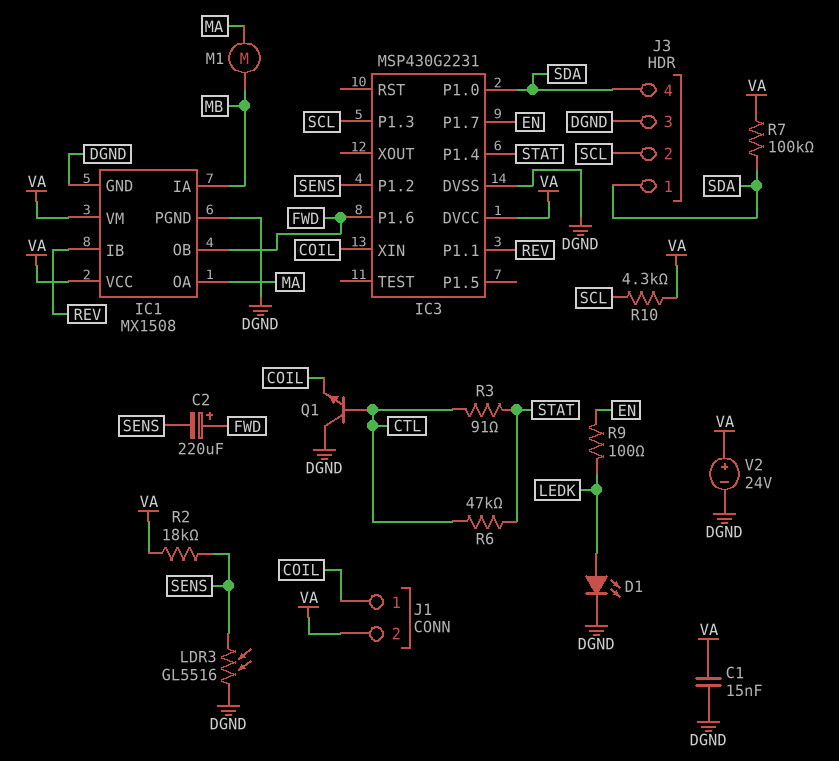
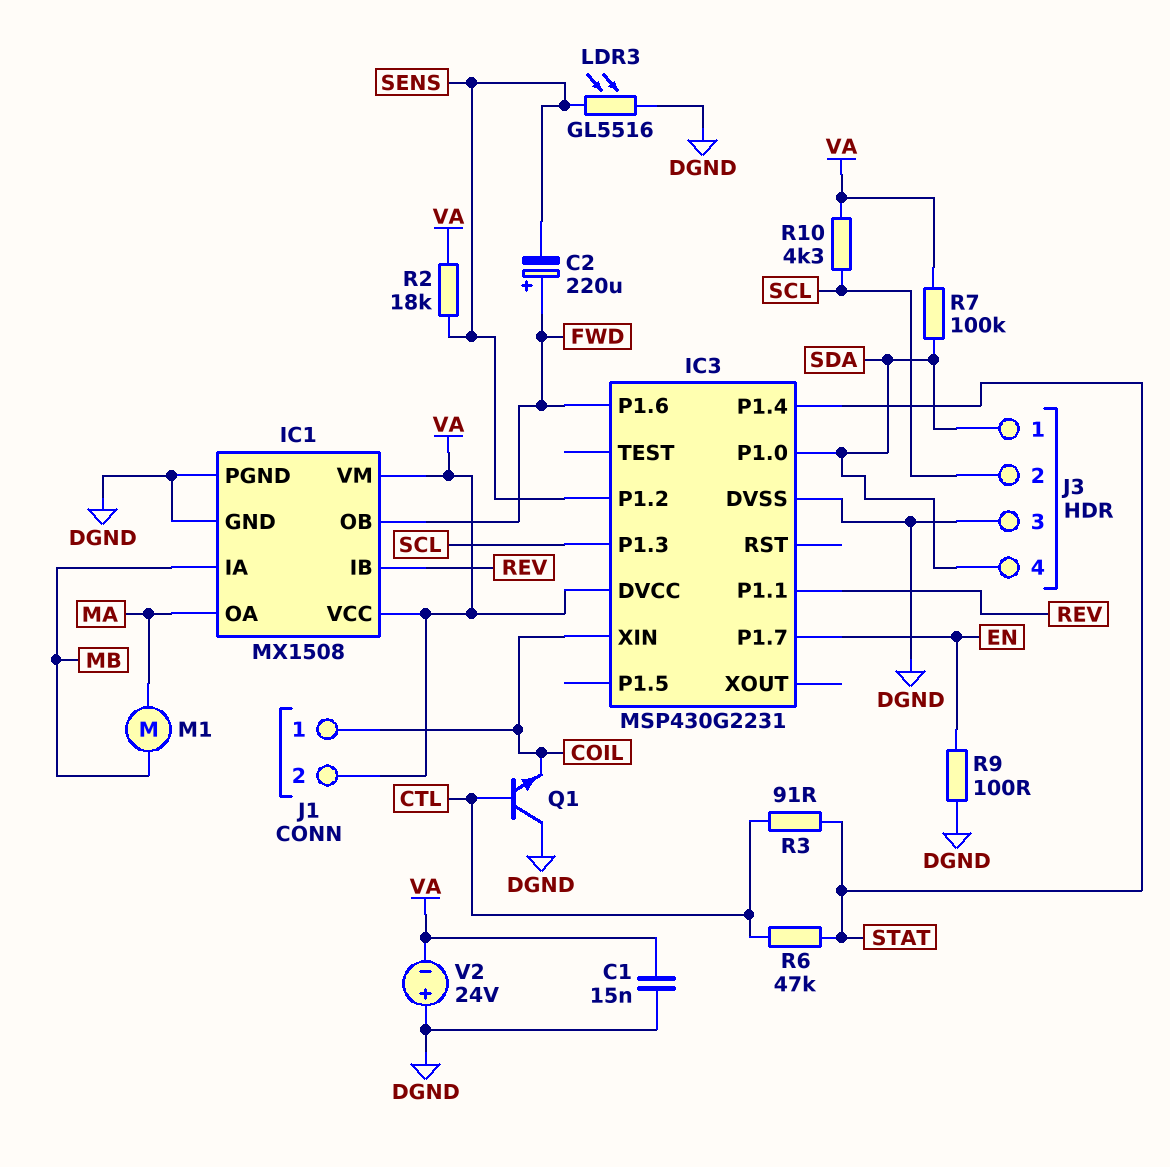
D1: LED (A LEDK, K DGND) -> none
R9: 100 (EN, LEDK) -> 100 (DGND, EN)
V2: 24V (plus VA, minus DGND) -> 24V (plus DGND, minus VA)

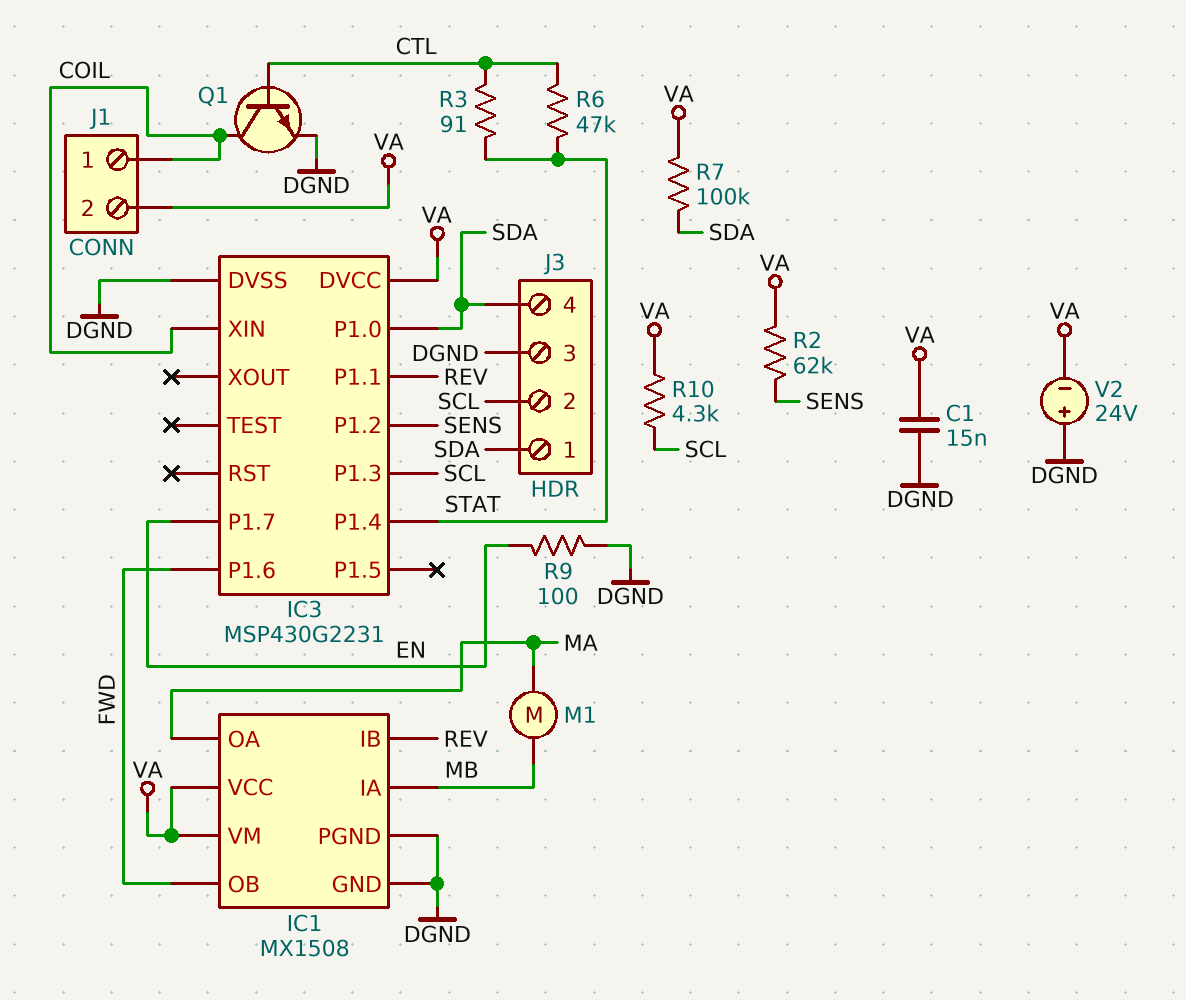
C2: 220uF (plus FWD, minus SENS) -> none
LDR3: GL5516 (DGND, SENS) -> none
Q1: NPN (B CTL, C DGND, E COIL) -> NPN (B CTL, C COIL, E DGND)
R2: 18k (SENS, VA) -> 62k (SENS, VA)

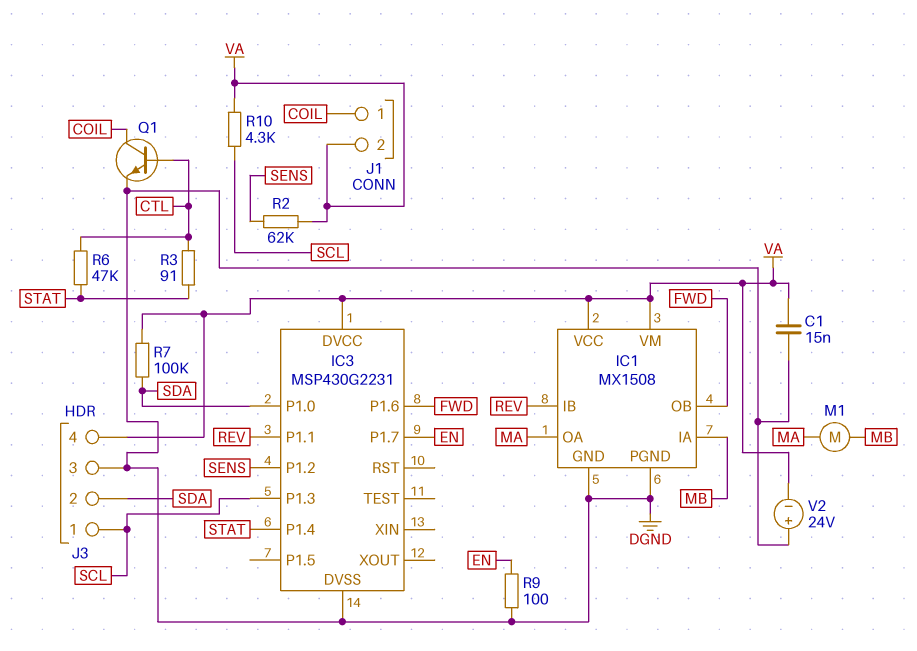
IC3 pin XIN: COIL -> none
J3 pin 1: SDA -> SCL
J3 pin 2: SCL -> SDA
J3 pin 4: SDA -> VA

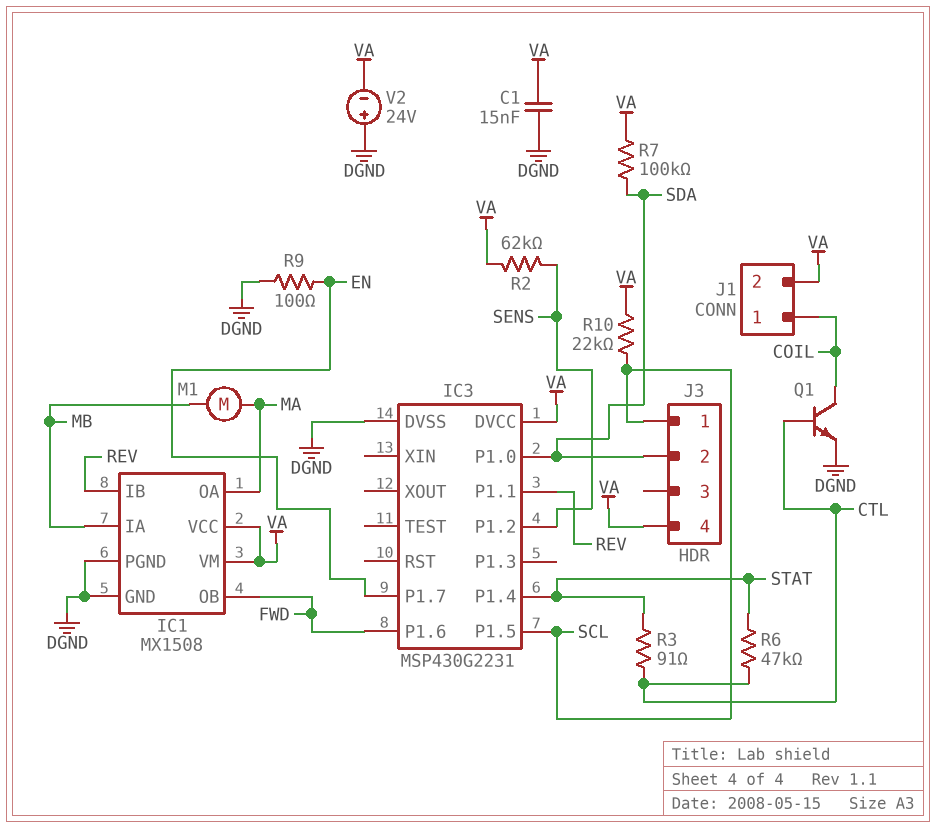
IC3 pin P1.3: SCL -> none
IC3 pin P1.5: none -> SCL
J3 pin 3: DGND -> none
R10: 4.3k (SCL, VA) -> 22k (SCL, VA)

